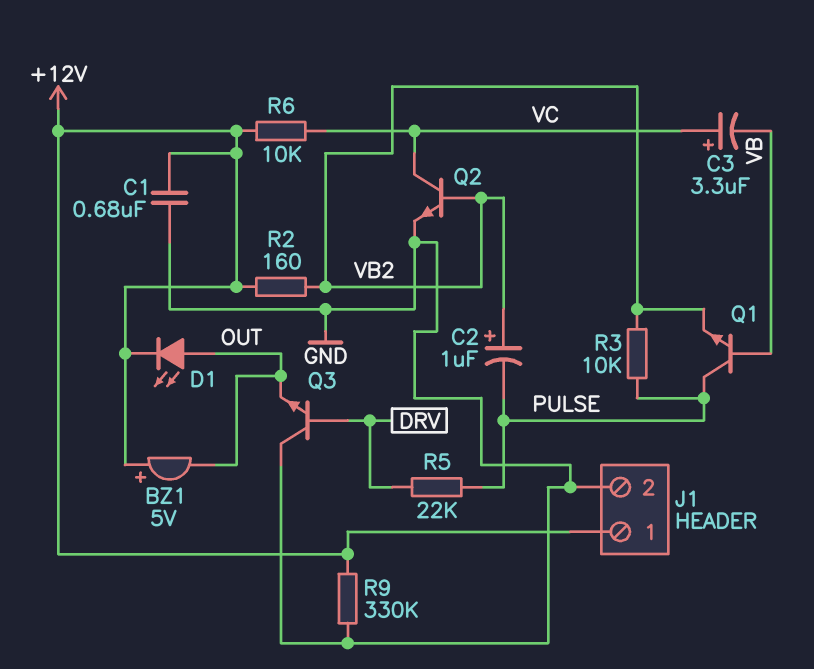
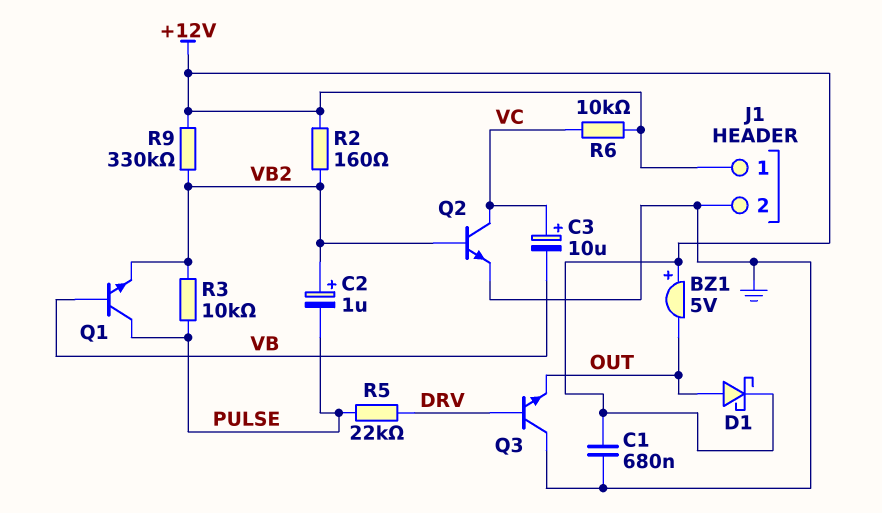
C3: 3.3uF (plus VC, minus VB) -> 10uF (plus VC, minus VB)
D1: LED (A OUT, K +12V) -> schottky (A OUT, K +12V)
R9: 330k (+12V, GND) -> 330k (+12V, VB2)

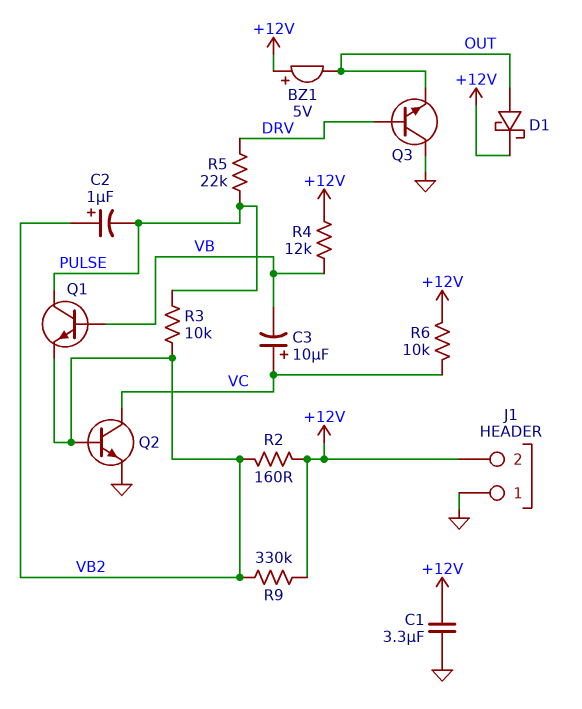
C1: 680nF (+12V, GND) -> 3.3uF (+12V, GND)
J1 pin 1: +12V -> GND
J1 pin 2: GND -> +12V
R4: none -> 12k (+12V, VB)

